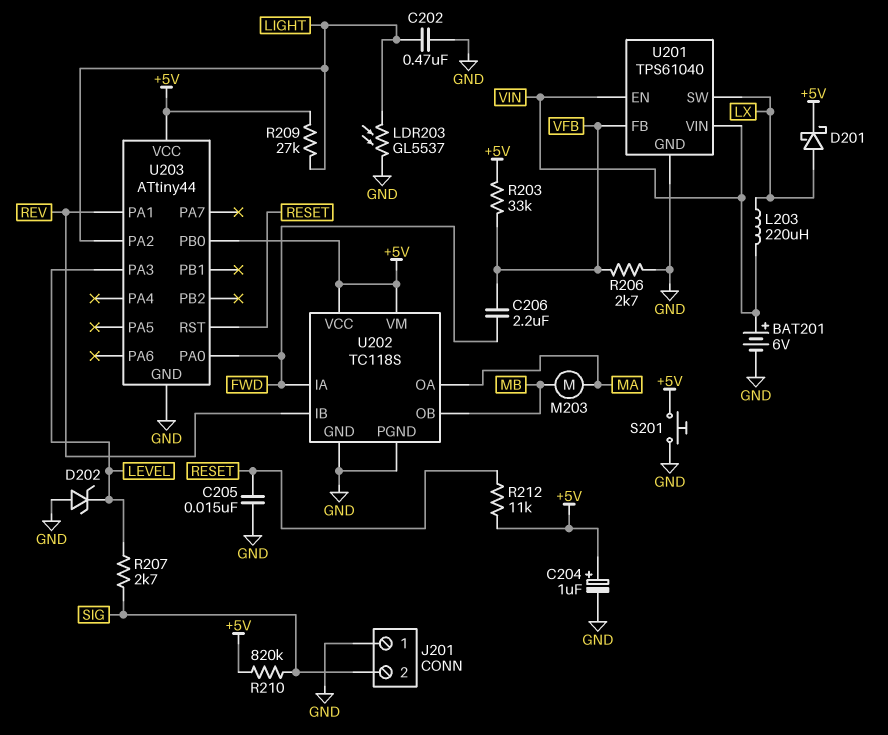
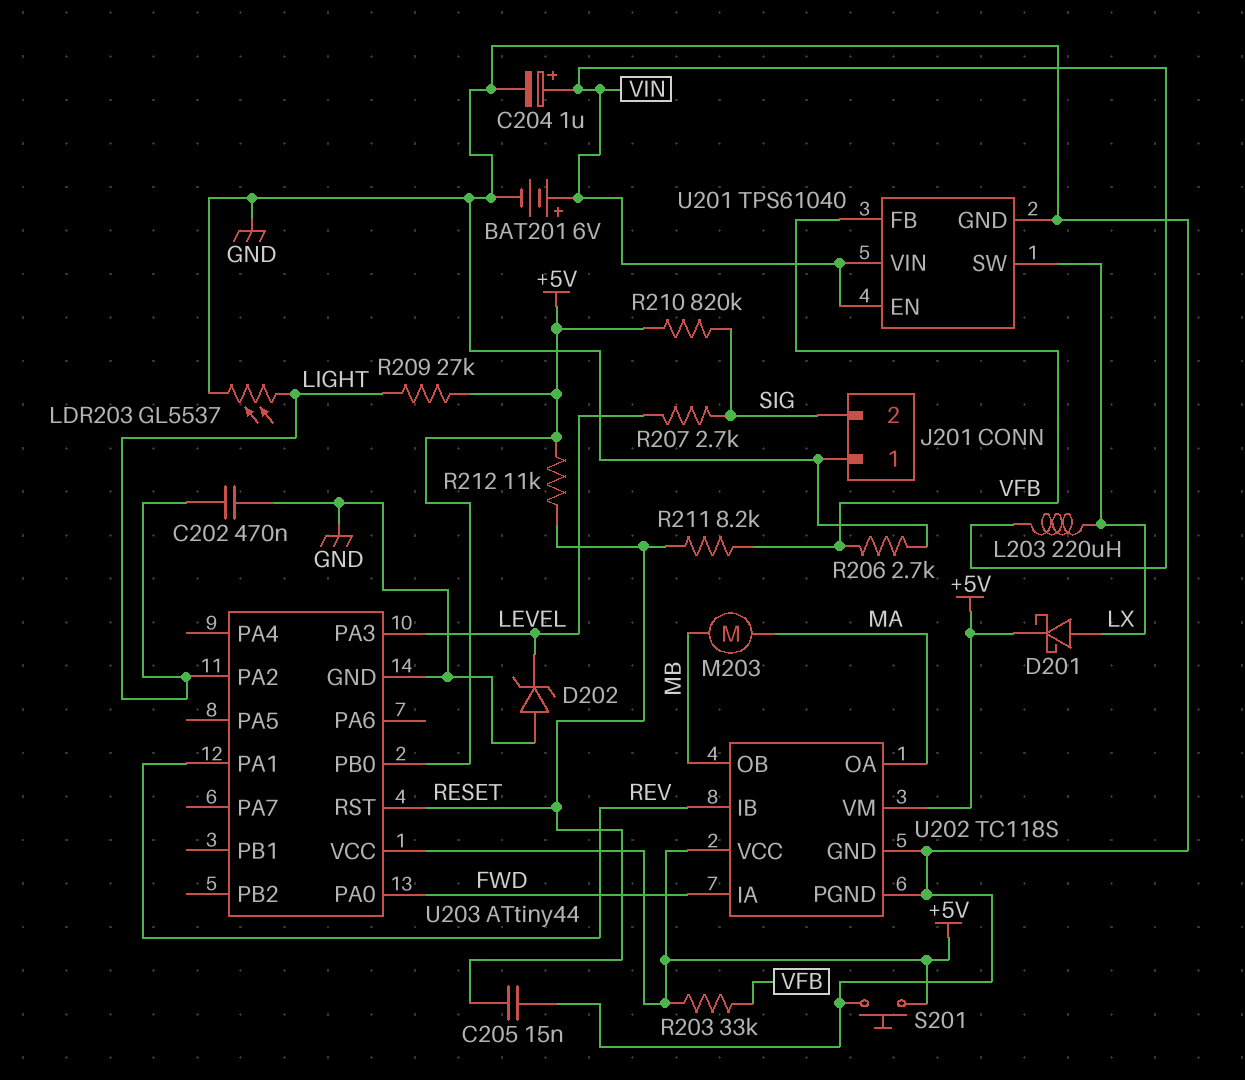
C204: 1uF (plus +5V, minus GND) -> 1uF (plus VIN, minus GND)
C206: 2.2uF (FWD, VFB) -> none
R211: none -> 8.2k (RESET, VFB)

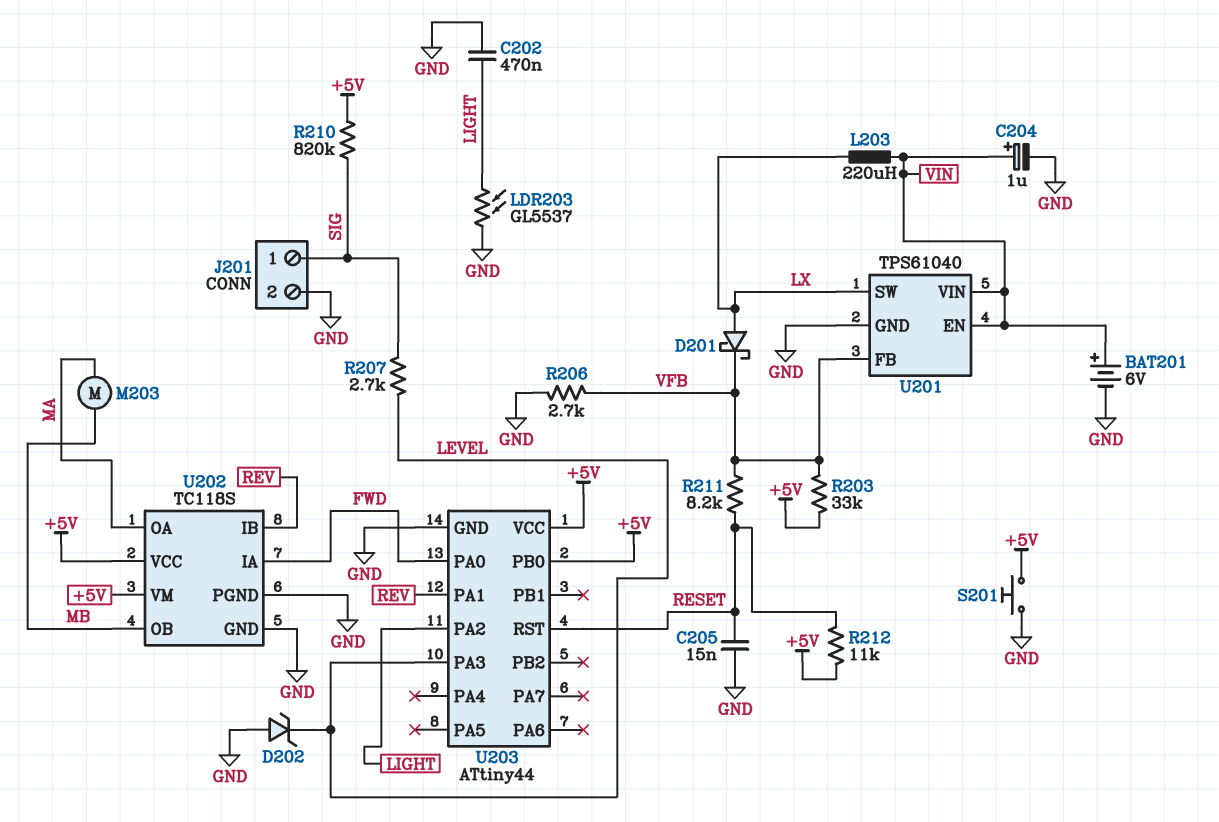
D201: schottky (A LX, K +5V) -> schottky (A LX, K VFB)
J201 pin 1: GND -> SIG
J201 pin 2: SIG -> GND
R209: 27k (+5V, LIGHT) -> none

